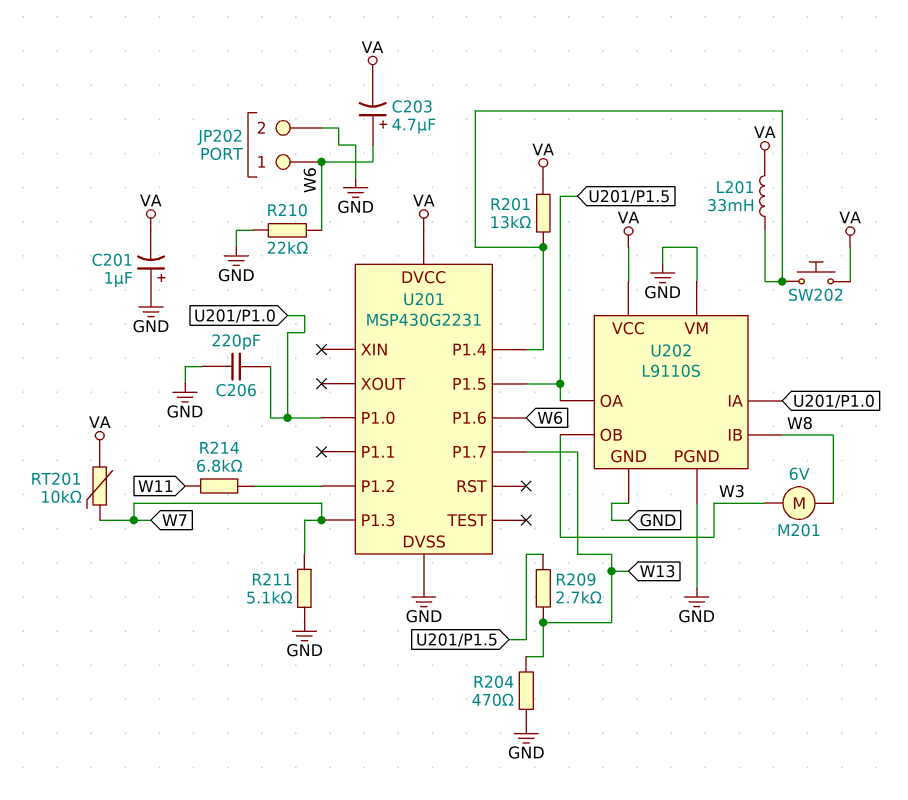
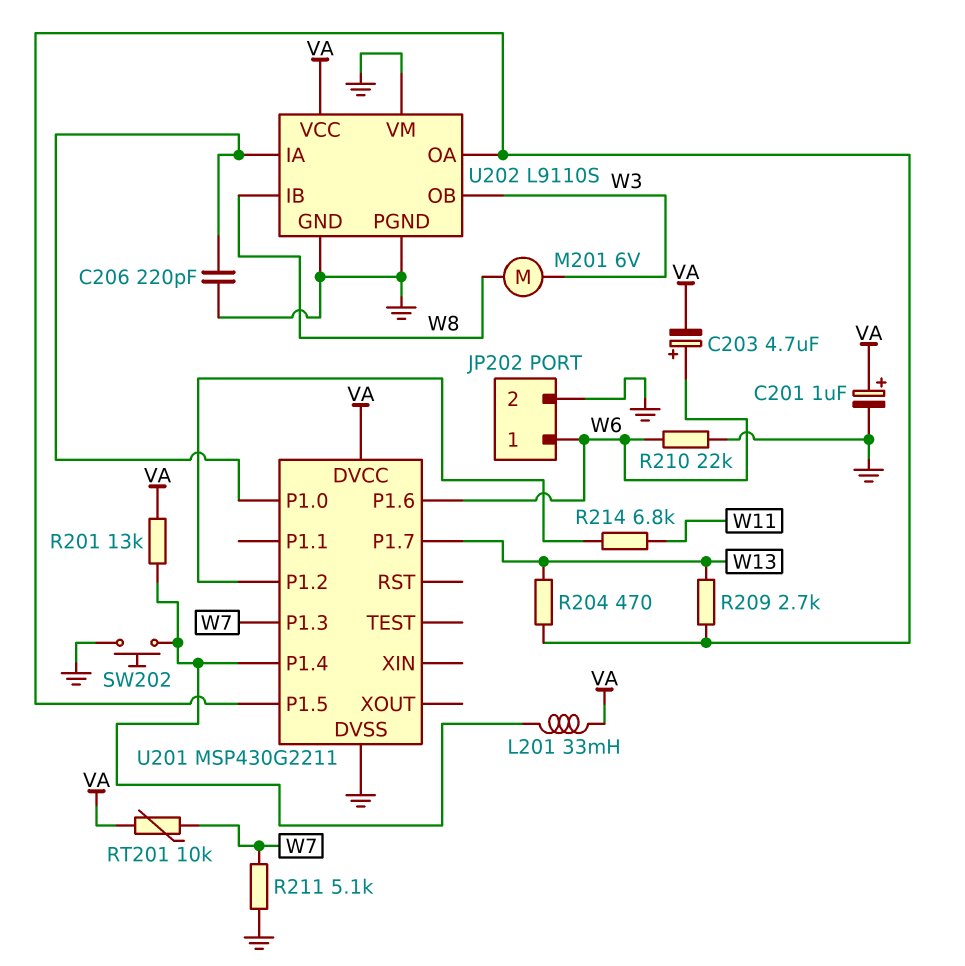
C201: 1uF (plus GND, minus VA) -> 1uF (plus VA, minus GND)
R204: 470 (GND, W13) -> 470 (U201/P1.5, W13)
SW202: button (U201/P1.4, VA) -> button (GND, U201/P1.4)
U201: MSP430G2231 -> MSP430G2211

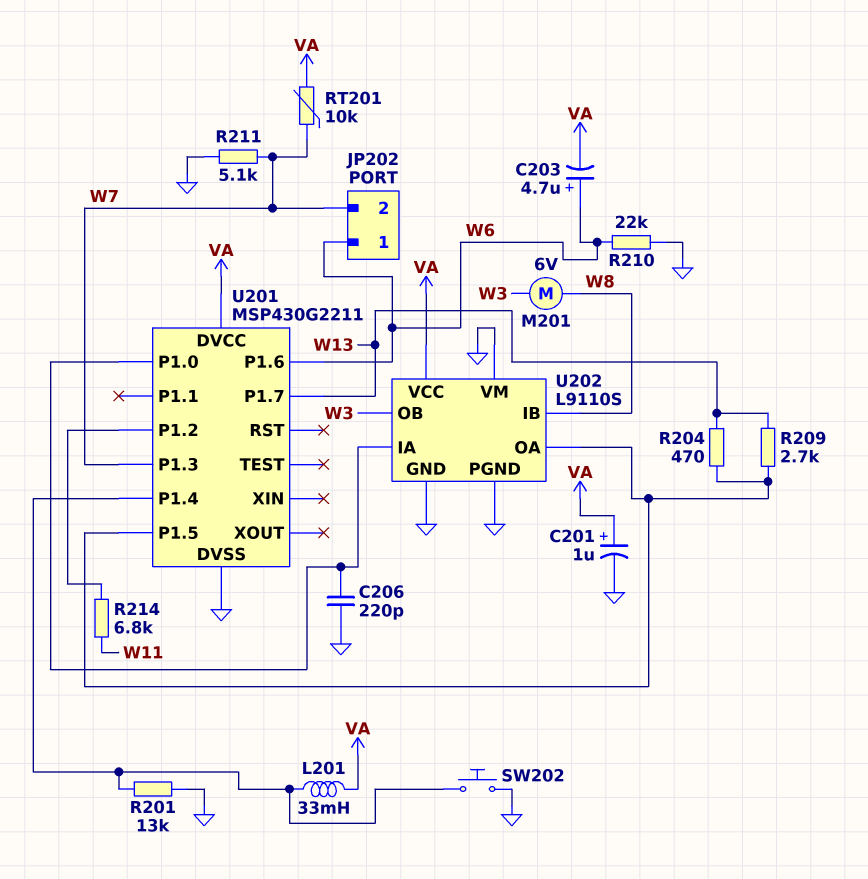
JP202 pin 2: GND -> W7
R201: 13k (U201/P1.4, VA) -> 13k (GND, U201/P1.4)

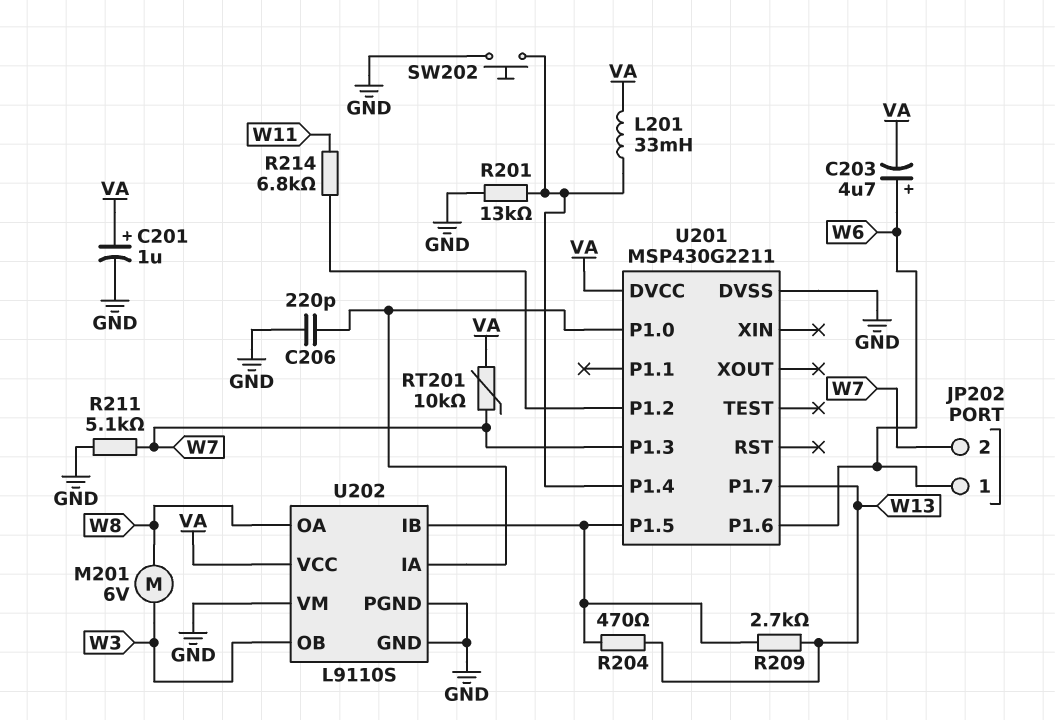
R210: 22k (GND, W6) -> none
U202 pin IB: W8 -> U201/P1.5
U202 pin OA: U201/P1.5 -> W8

